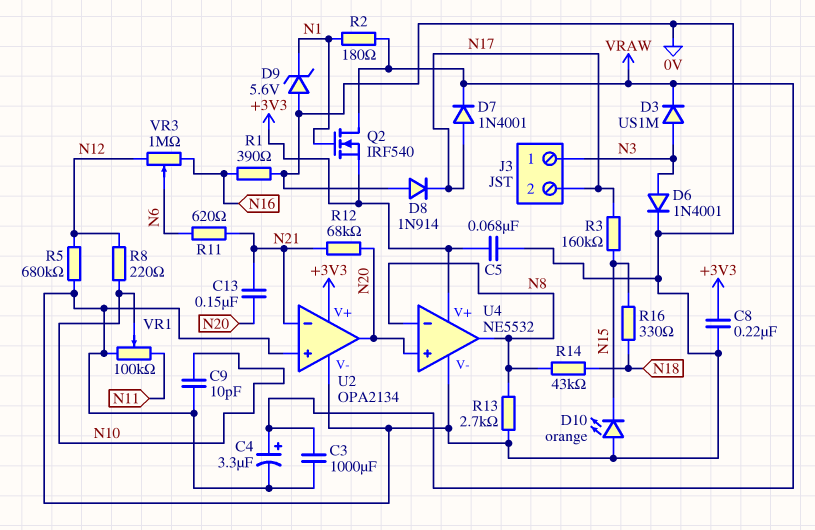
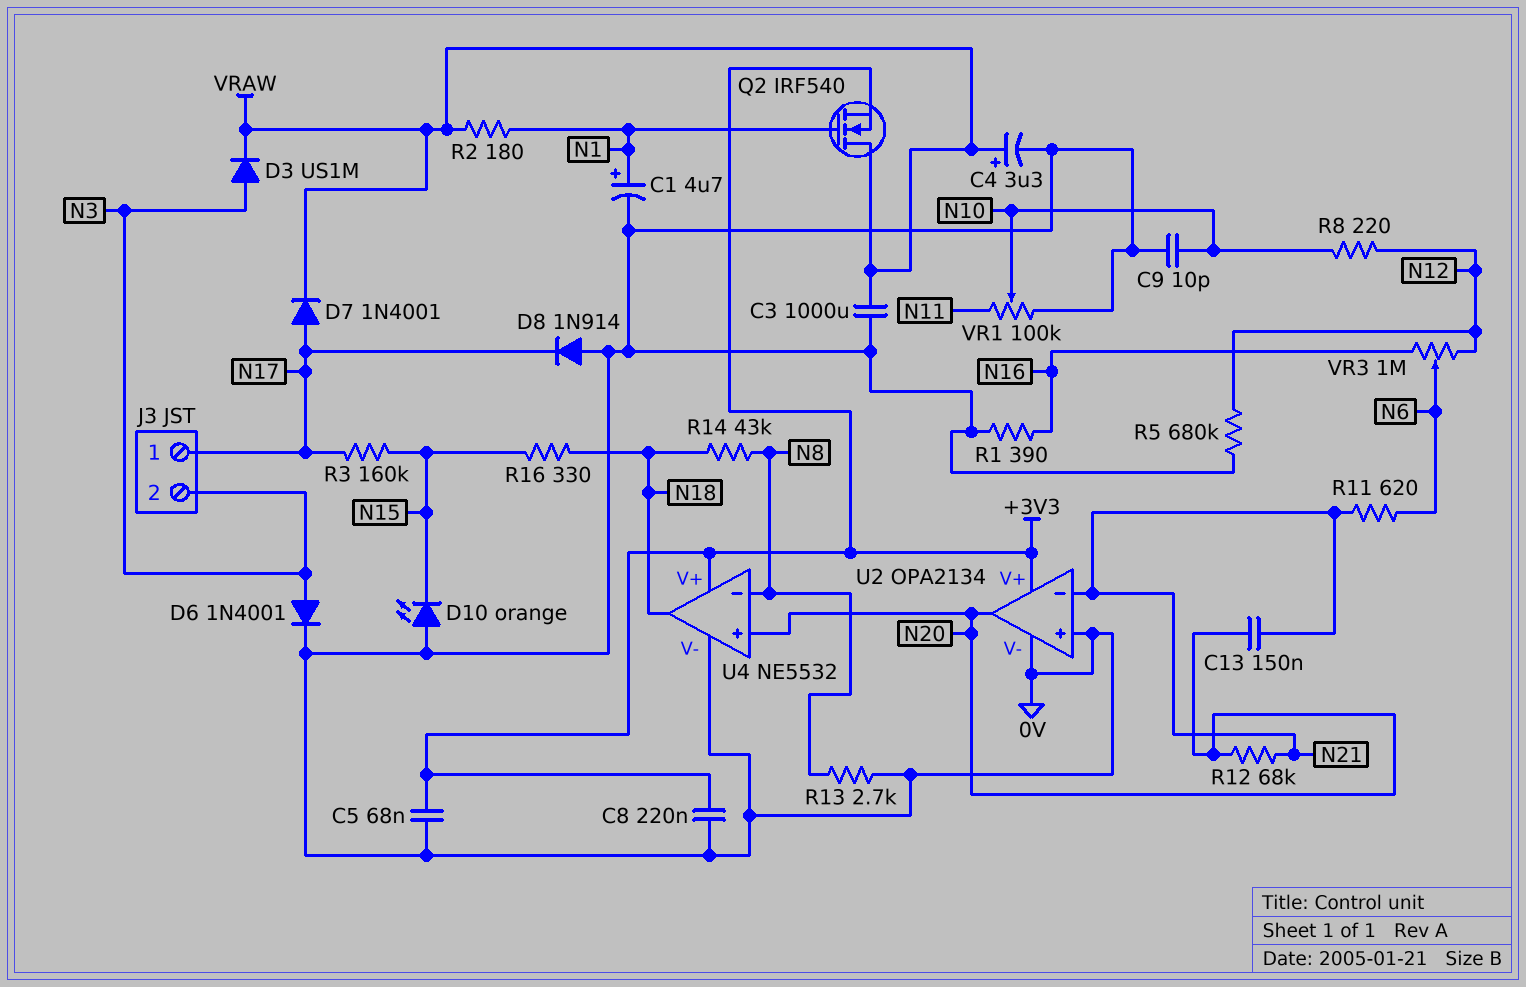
C1: none -> 4.7uF (plus N1, minus 0V)
D9: zener 5.6V (A 0V, K N1) -> none
J3 pin 1: N3 -> N17
J3 pin 2: N17 -> N3
U4 pin out: N8 -> N18

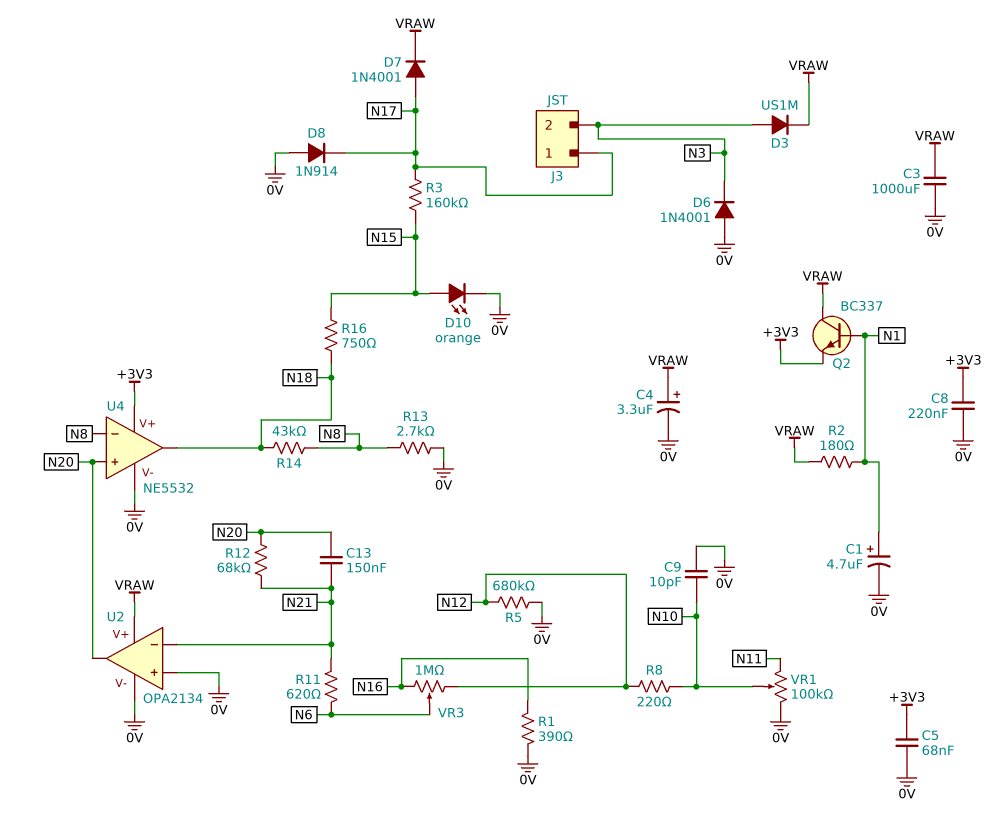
D6: diode 1N4001 (A N3, K 0V) -> diode 1N4001 (A 0V, K N3)
D10: LED orange (A 0V, K N15) -> LED orange (A N15, K 0V)
Q2: NMOS IRF540 (G N1, D VRAW, S +3V3) -> NPN BC337 (B N1, C VRAW, E +3V3)
R16: 330 (N15, N18) -> 750 (N15, N18)
U2 pin V+: +3V3 -> VRAW

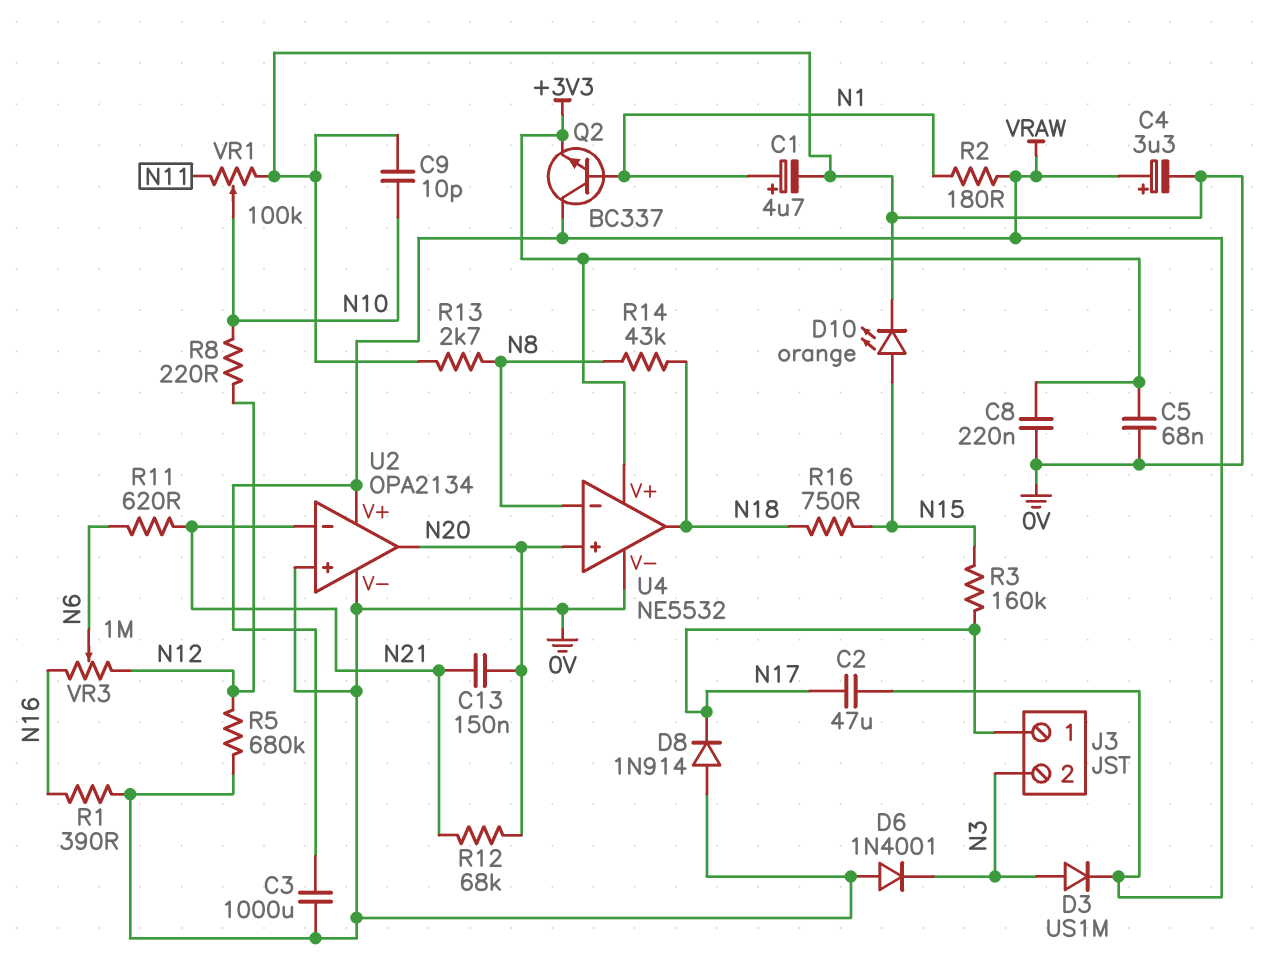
C2: none -> 47uF (N17, VRAW)
D7: diode 1N4001 (A N17, K VRAW) -> none

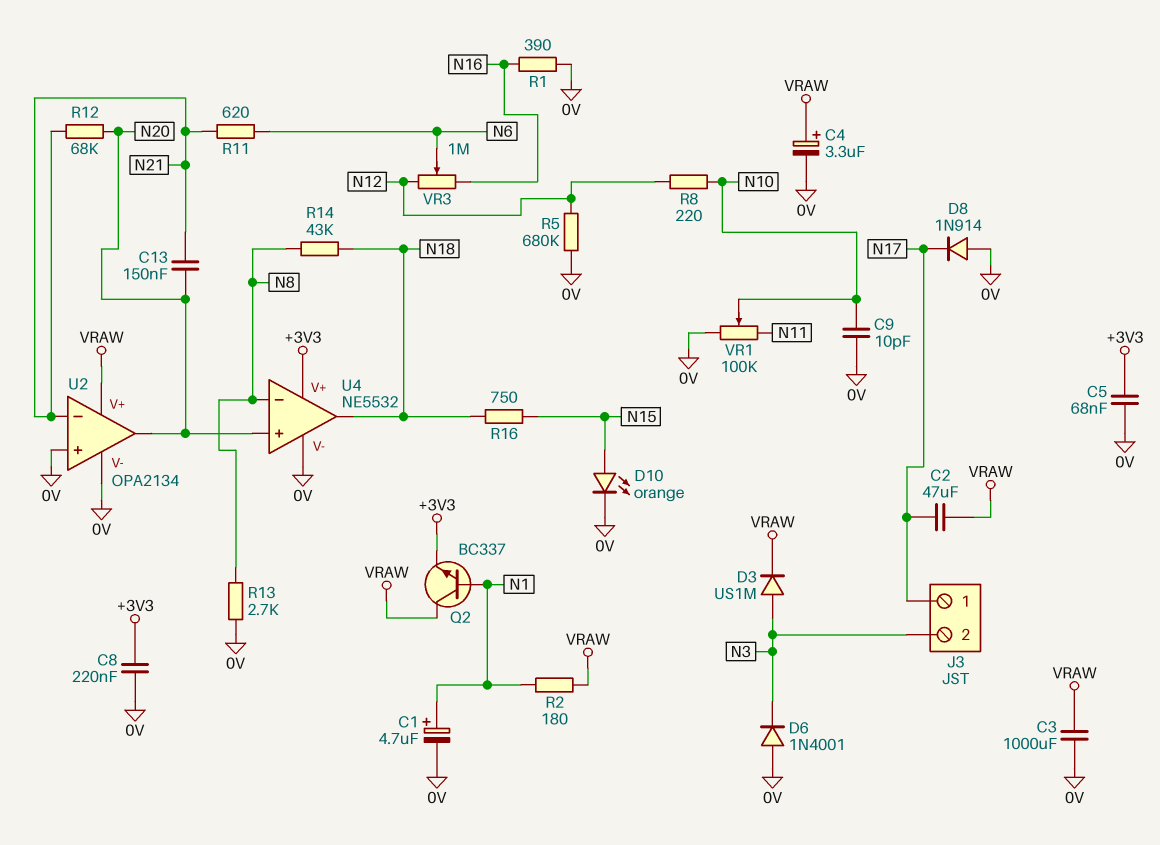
R3: 160k (N15, N17) -> none

